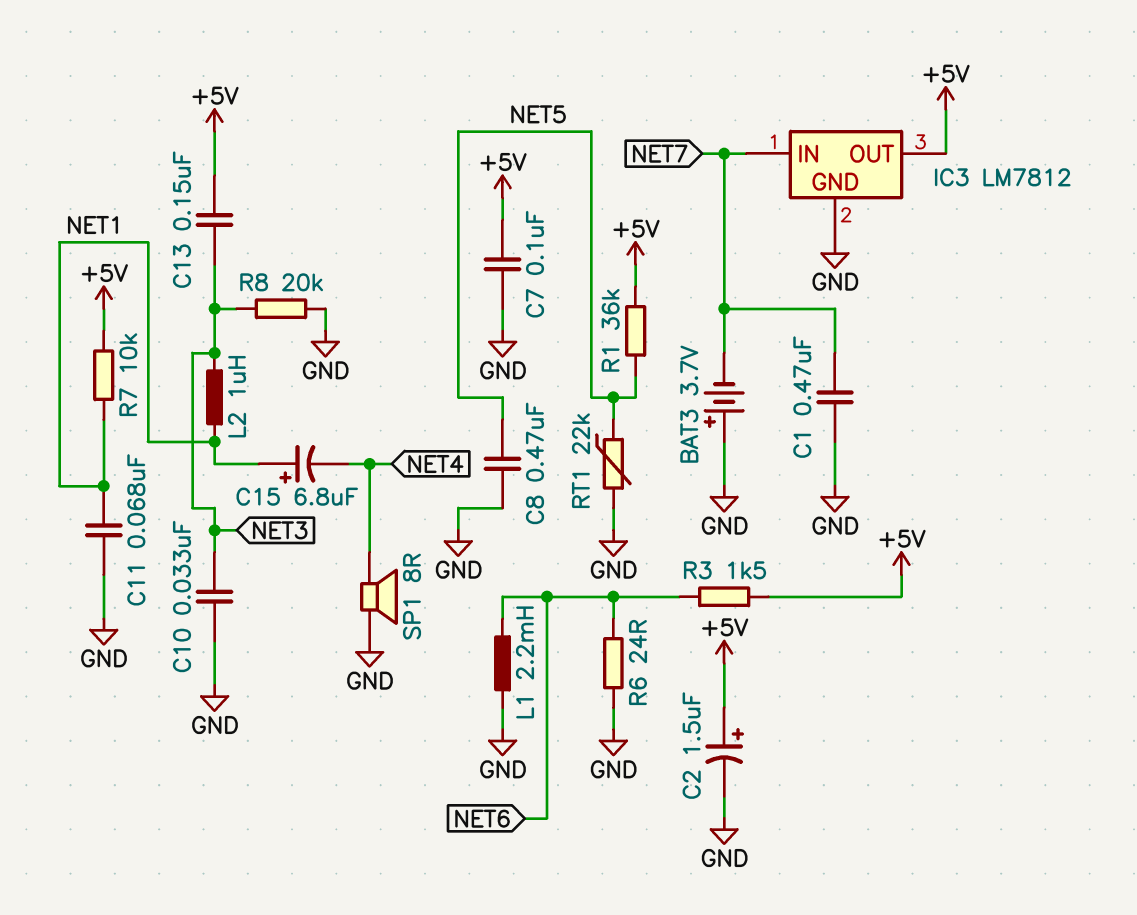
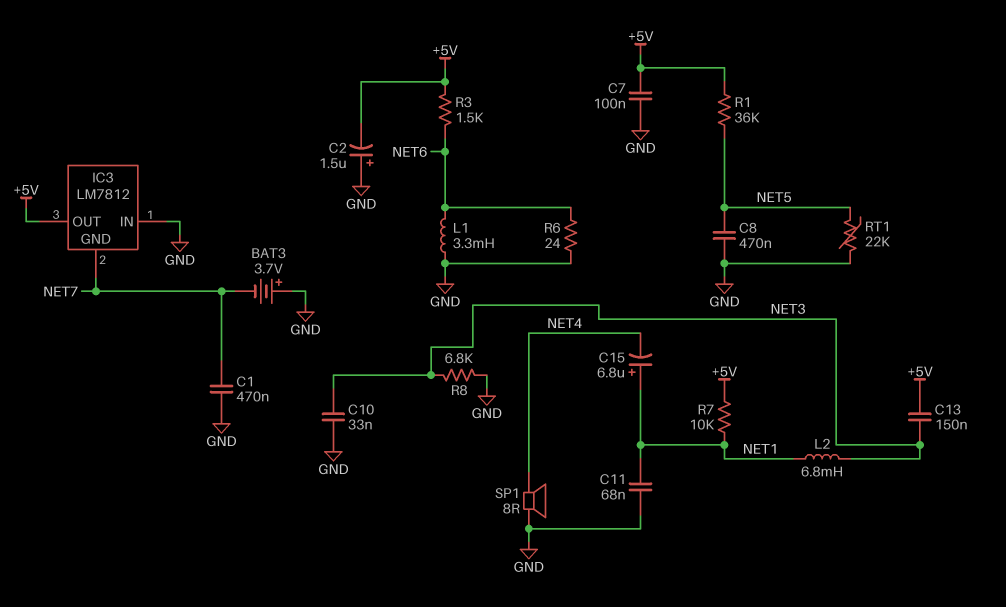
C2: 1.5uF (plus +5V, minus GND) -> 1.5uF (plus GND, minus +5V)
IC3 pin GND: GND -> NET7
IC3 pin IN: NET7 -> GND
L1: 2.2mH (GND, NET6) -> 3.3mH (GND, NET6)
L2: 1uH (NET1, NET3) -> 6.8mH (NET1, NET3)
R8: 20k (GND, NET3) -> 6.8k (GND, NET3)

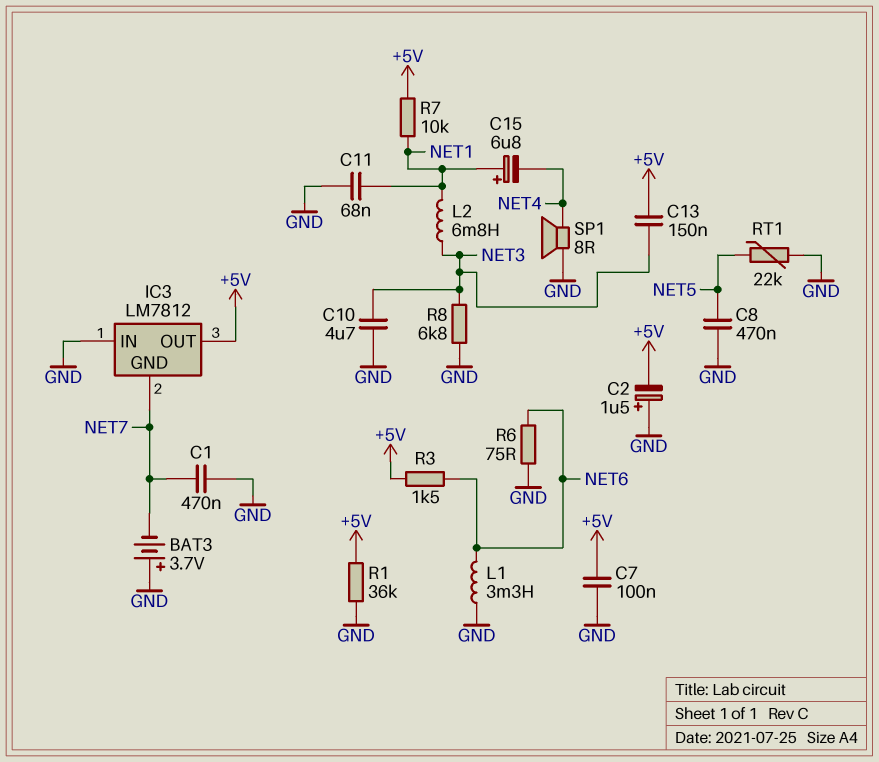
C10: 33nF (GND, NET3) -> 4.7uF (GND, NET3)
R1: 36k (+5V, NET5) -> 36k (+5V, GND)
R6: 24 (GND, NET6) -> 75 (GND, NET6)

